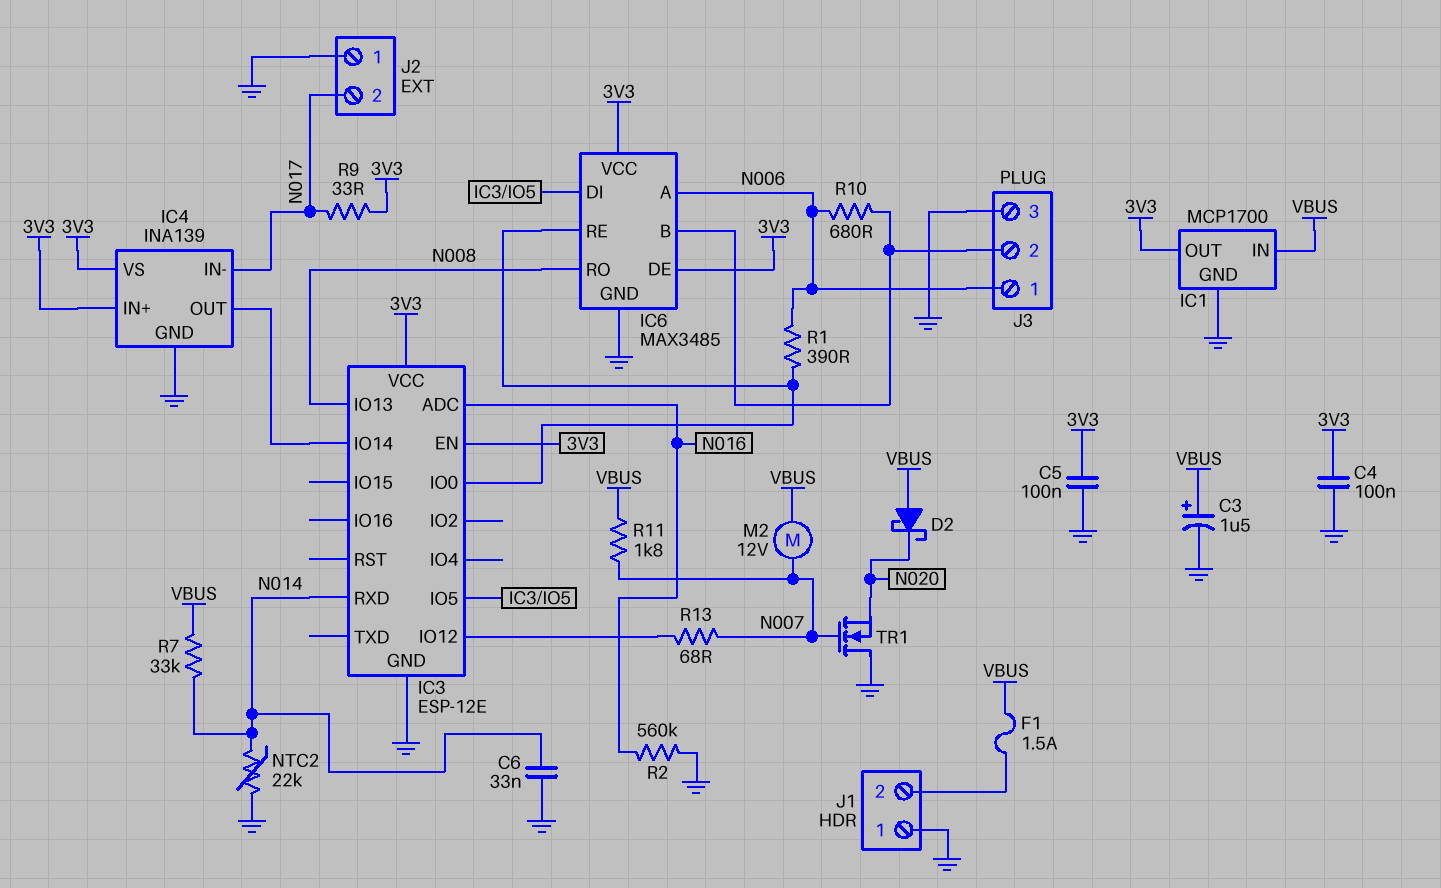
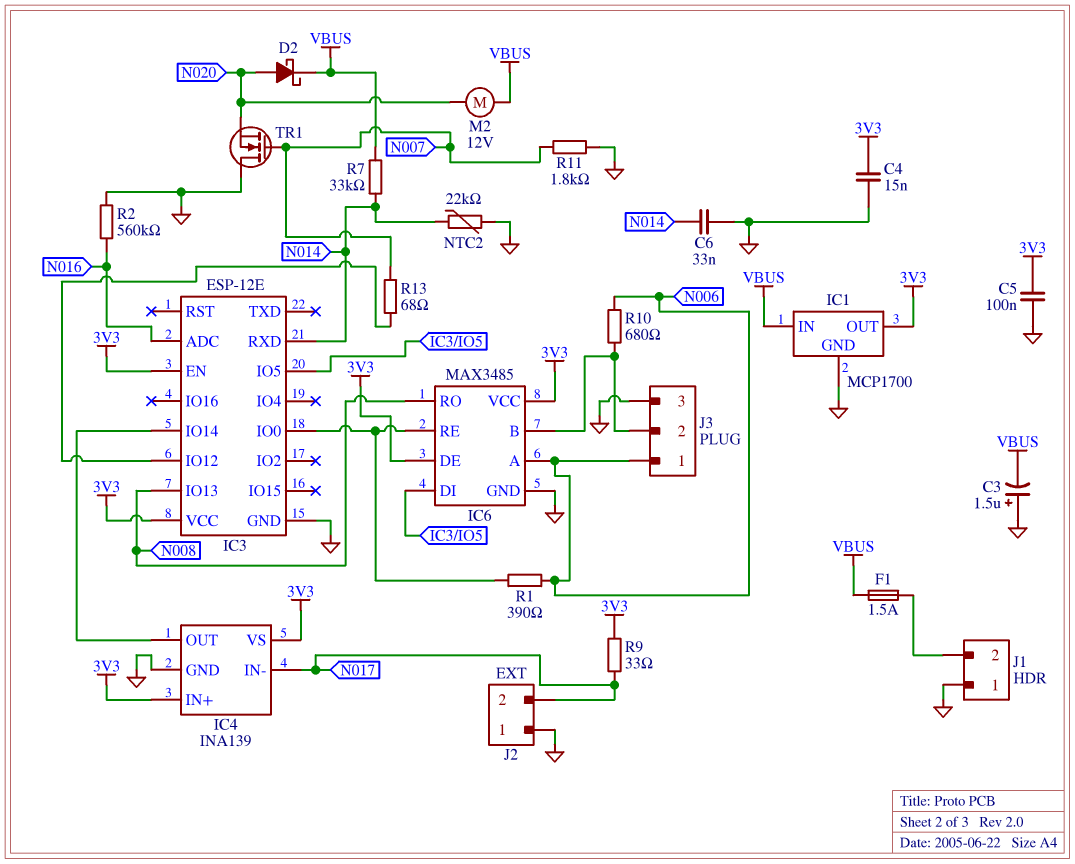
C3: 1.5uF (plus VBUS, minus GND) -> 1.5uF (plus GND, minus VBUS)
C4: 100nF (3V3, GND) -> 15nF (3V3, GND)
D2: schottky (A VBUS, K N020) -> schottky (A N020, K VBUS)
M2: motor 12V (N007, VBUS) -> motor 12V (N020, VBUS)
R11: 1.8k (N007, VBUS) -> 1.8k (GND, N007)

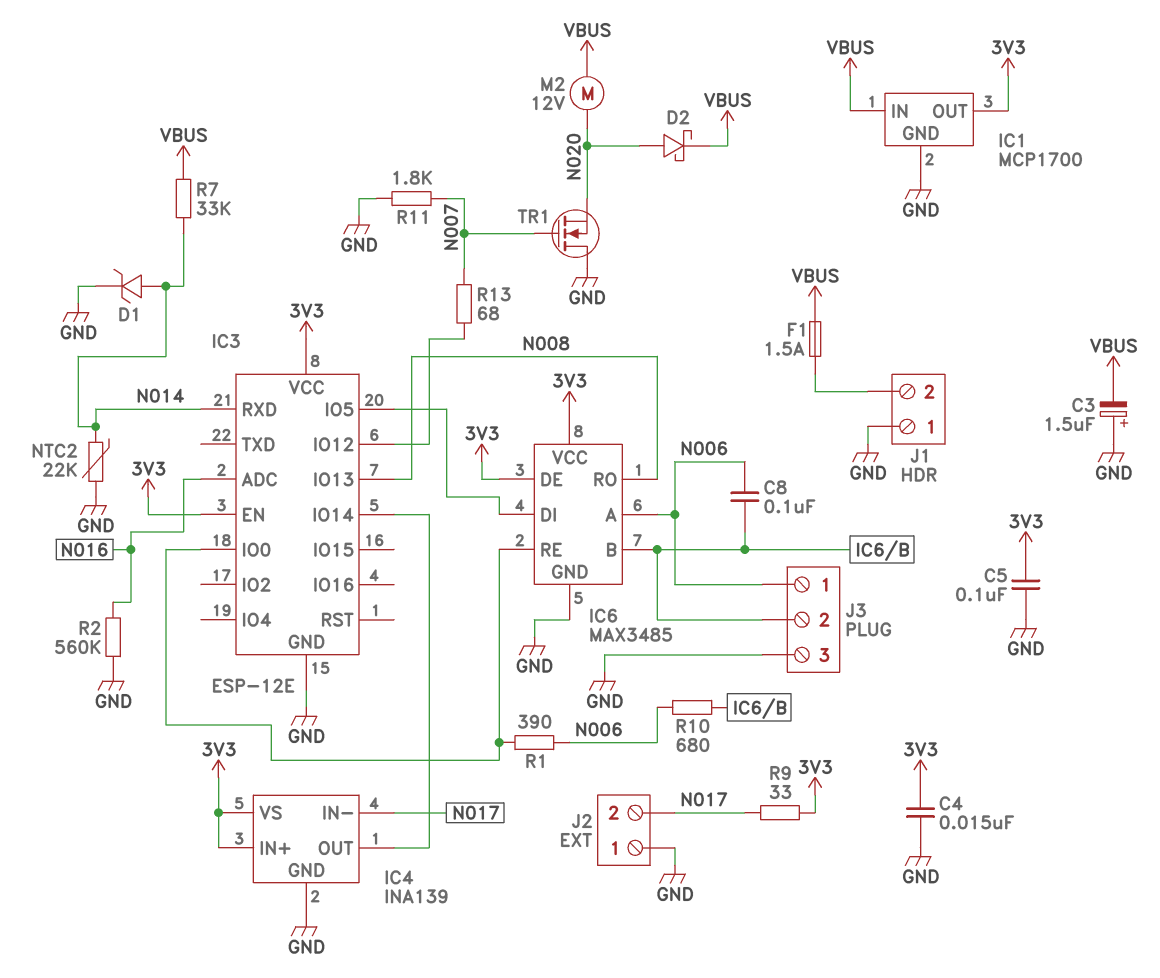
C6: 33nF (GND, N014) -> none
C8: none -> 100nF (IC6/B, N006)
D1: none -> zener (A N014, K GND)

